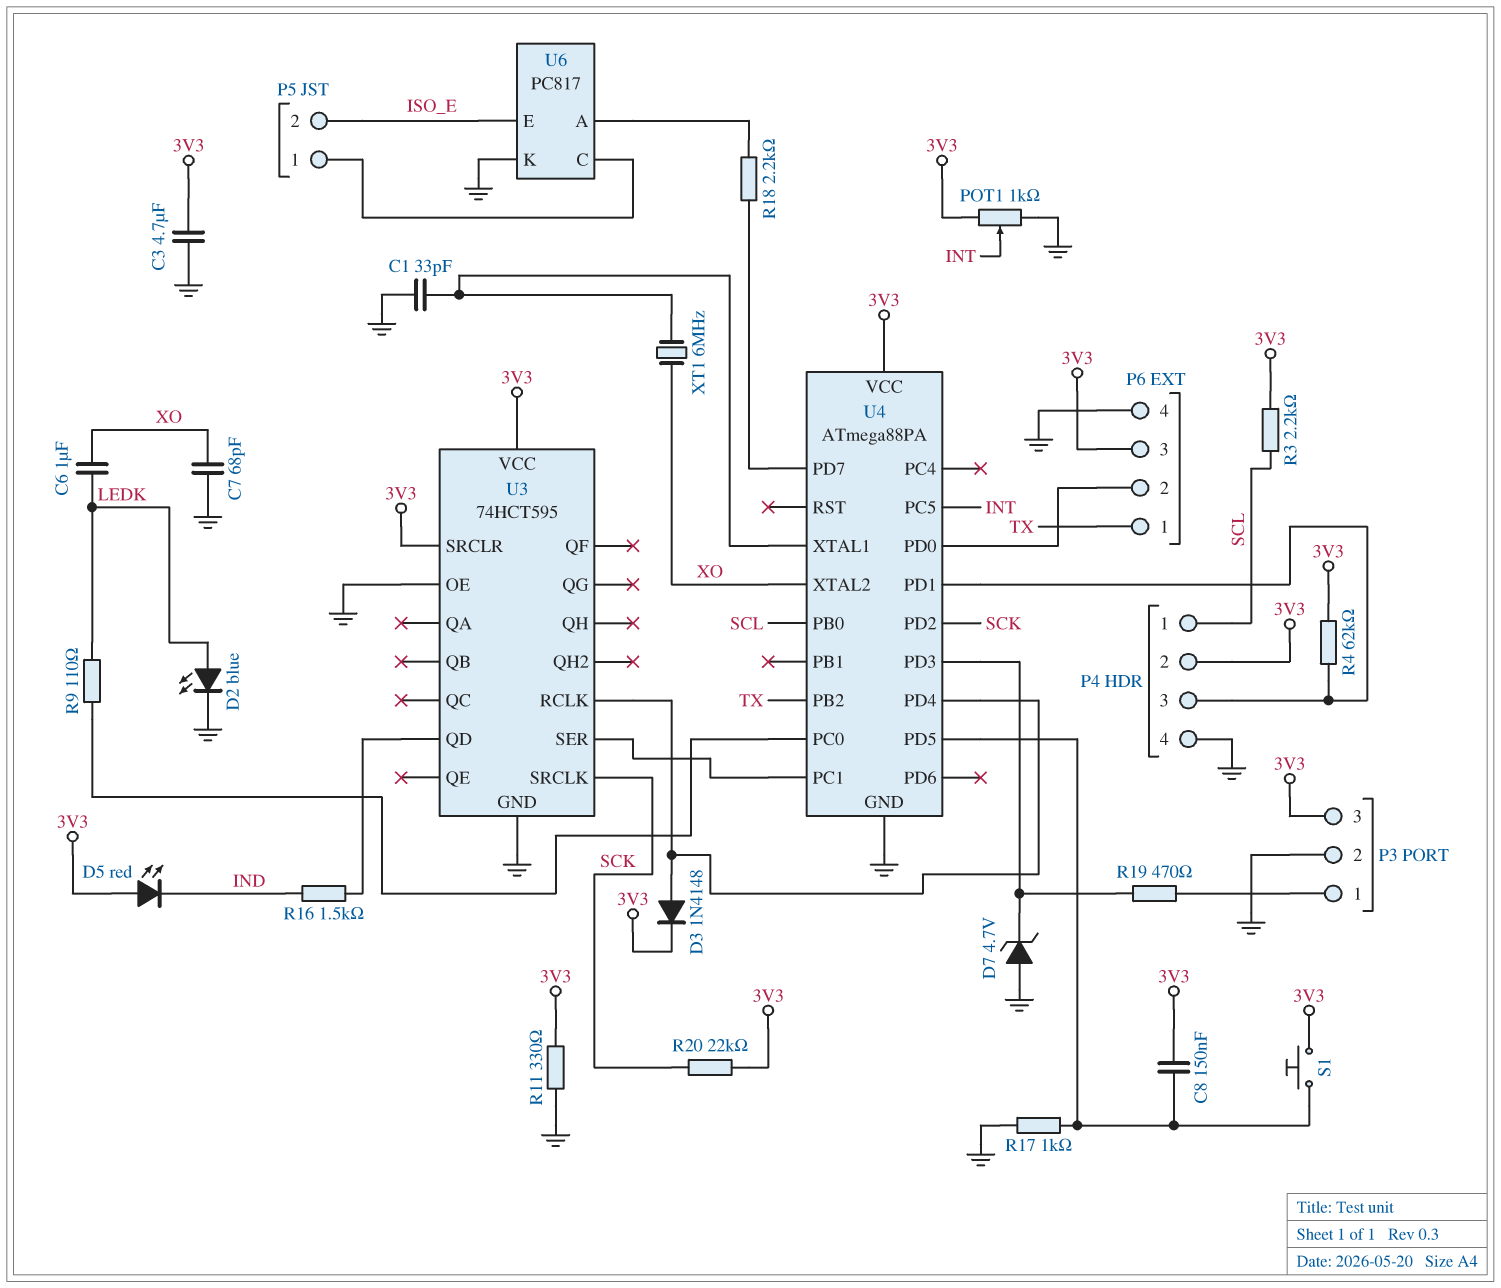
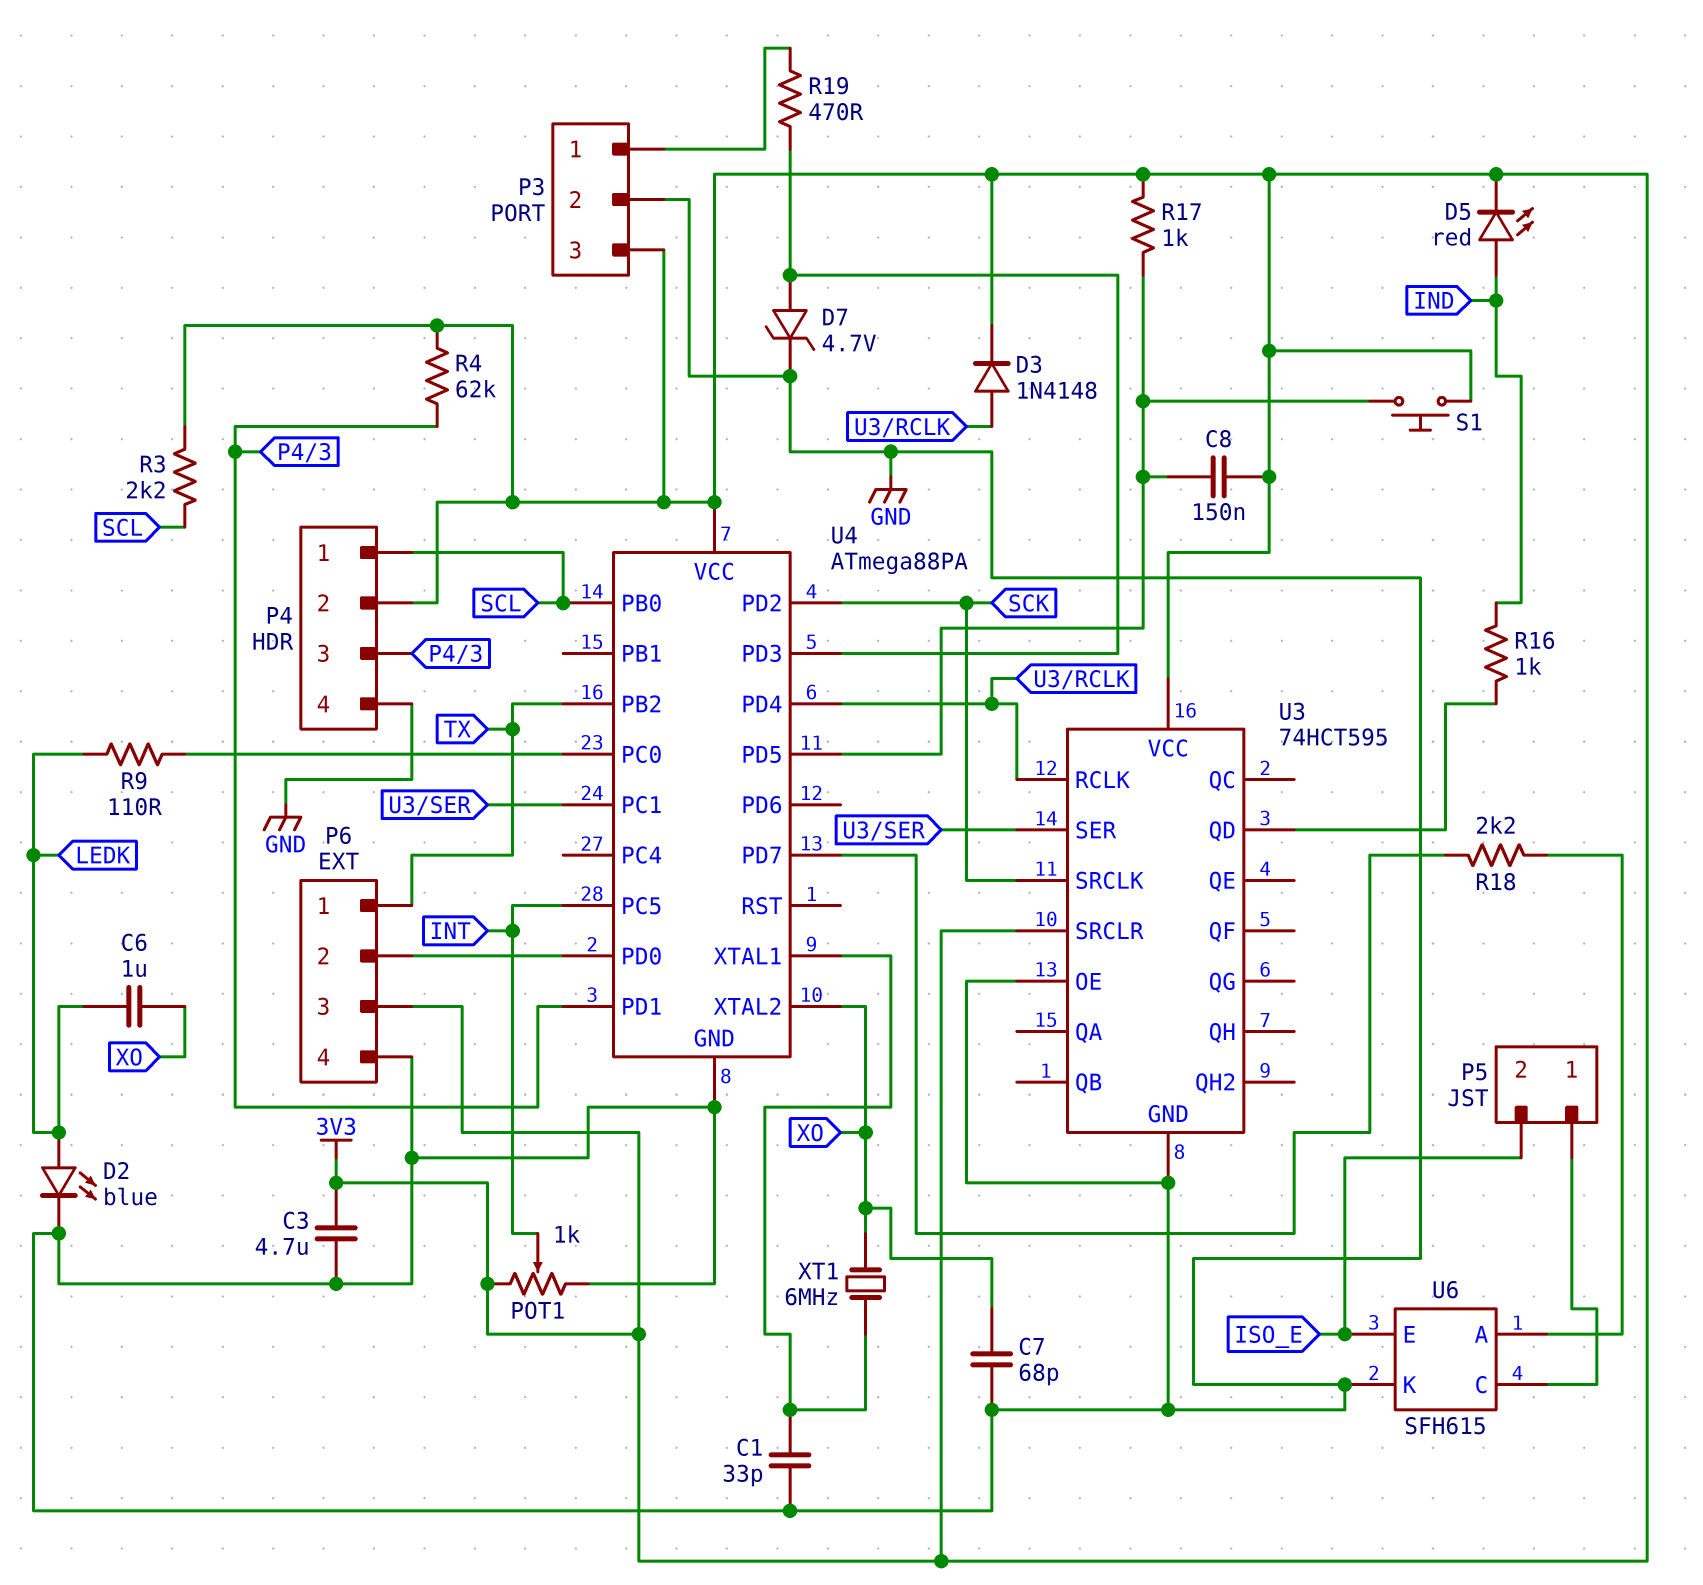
D5: LED red (A 3V3, K IND) -> LED red (A IND, K 3V3)
D7: zener 4.7V (A GND, K U4/PD3) -> zener 4.7V (A U4/PD3, K GND)
R11: 330 (3V3, GND) -> none
R16: 1.5k (IND, U3/QD) -> 1k (IND, U3/QD)
R17: 1k (GND, U4/PD5) -> 1k (3V3, U4/PD5)
R20: 22k (3V3, SCK) -> none
U6: PC817 -> SFH615

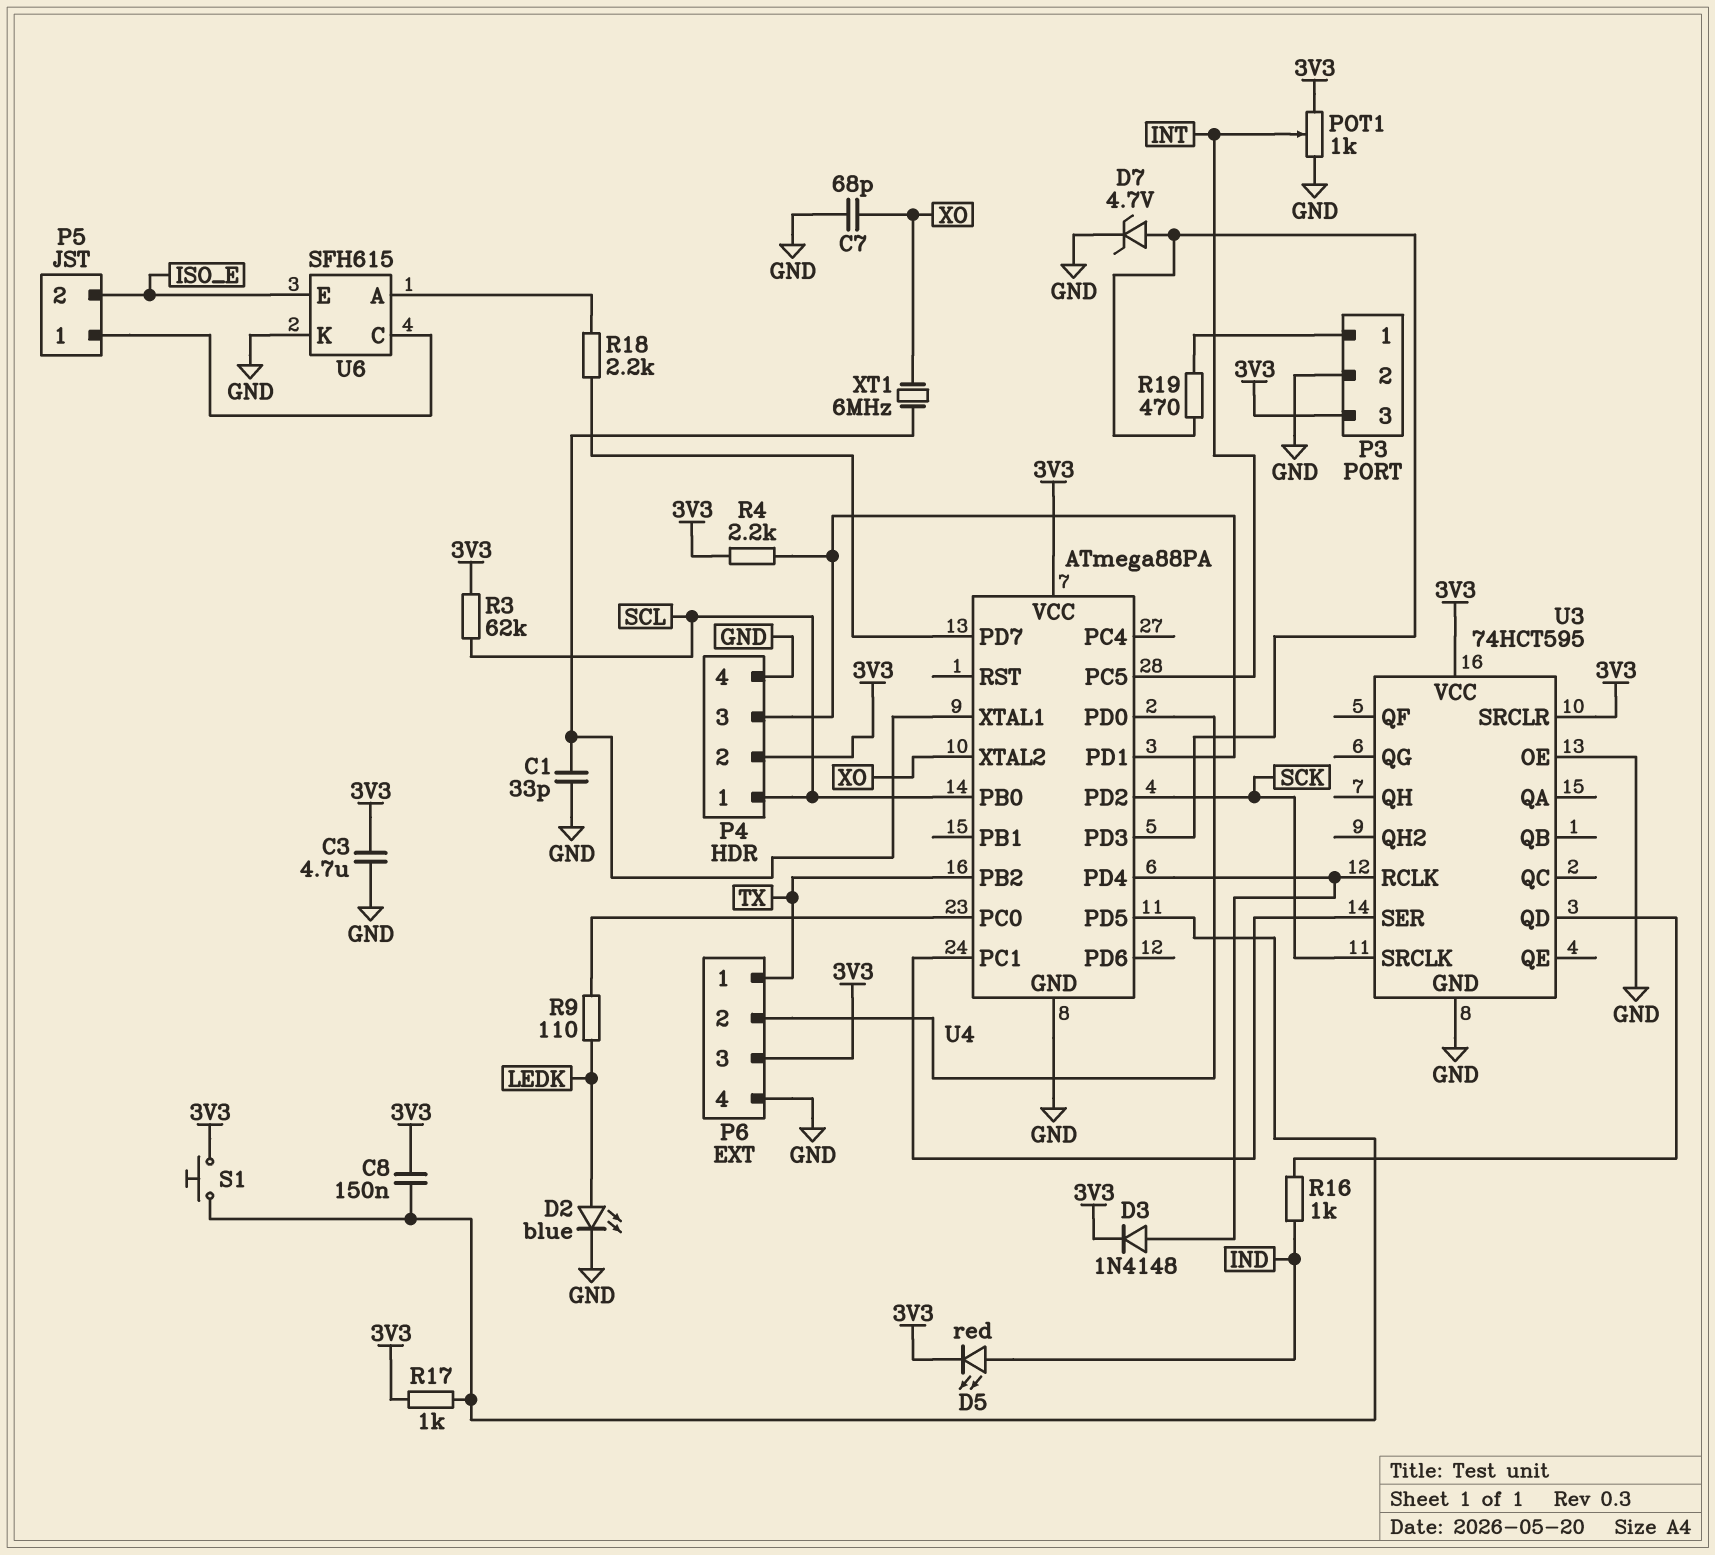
C6: 1uF (LEDK, XO) -> none
R3: 2.2k (3V3, SCL) -> 62k (3V3, SCL)
R4: 62k (3V3, P4/3) -> 2.2k (3V3, P4/3)

